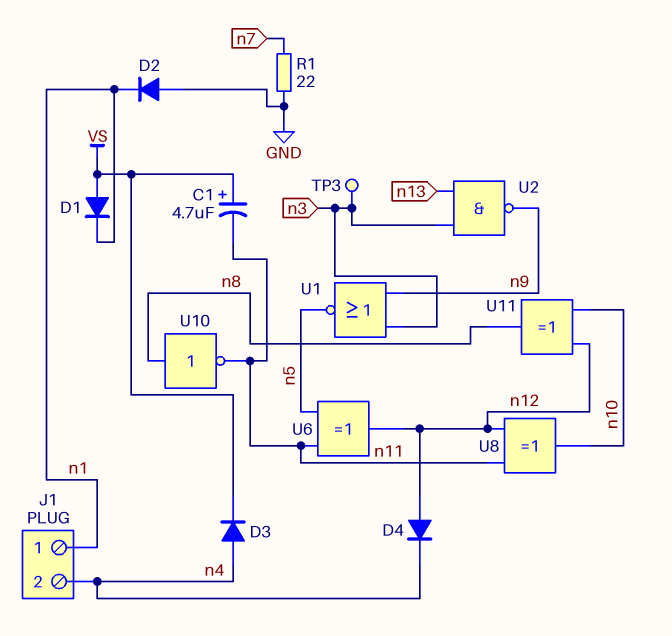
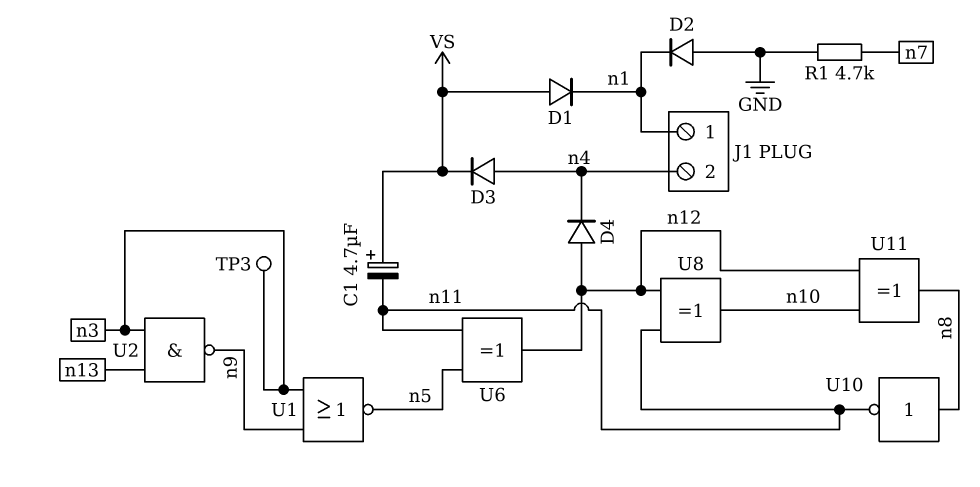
R1: 22 (GND, n7) -> 4.7k (GND, n7)

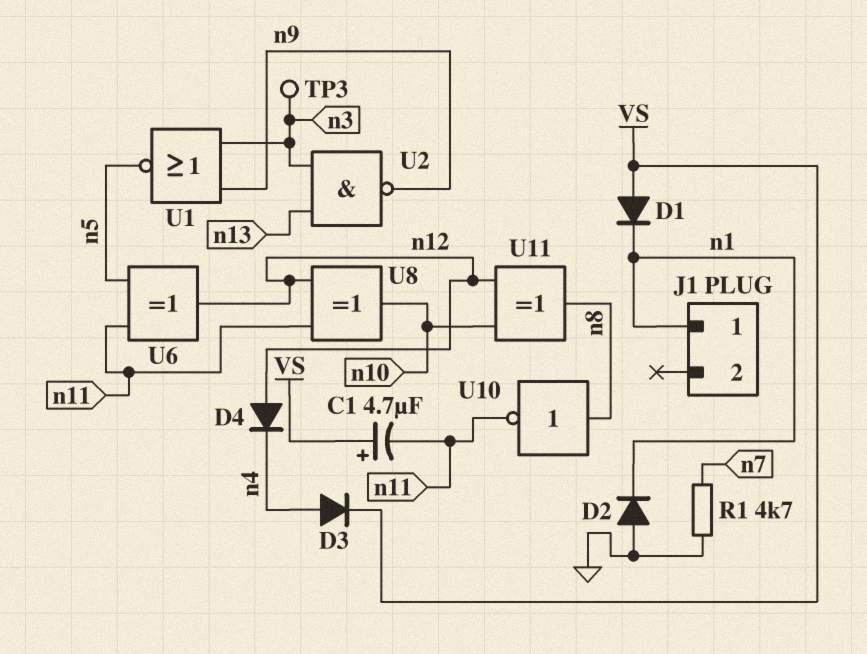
J1 pin 2: n4 -> none

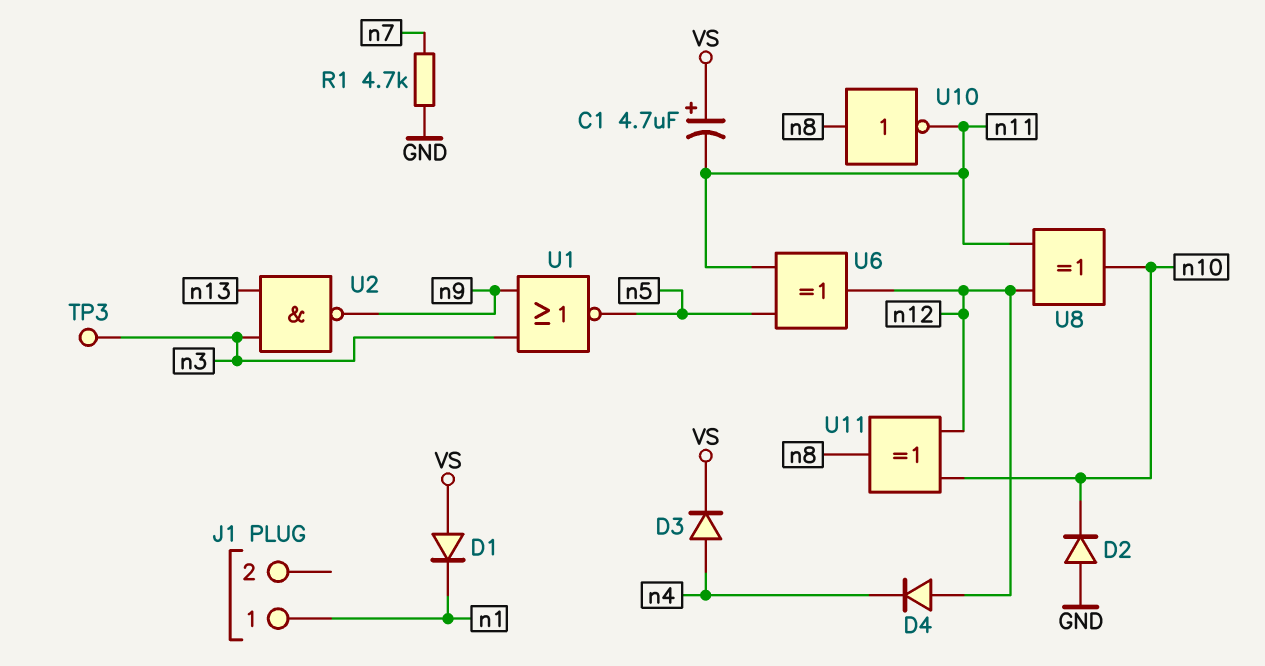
D2: diode (A GND, K n1) -> diode (A GND, K n10)

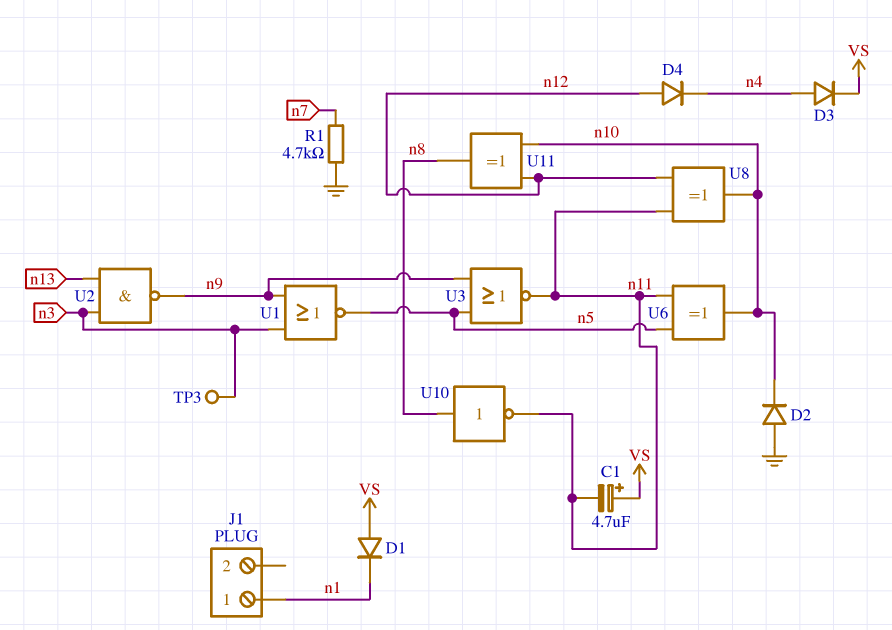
U3: none -> NOR (in n5, in n9, out n11)
U6: XOR (in n5, in n11, out n12) -> XOR (in n5, in n11, out n10)

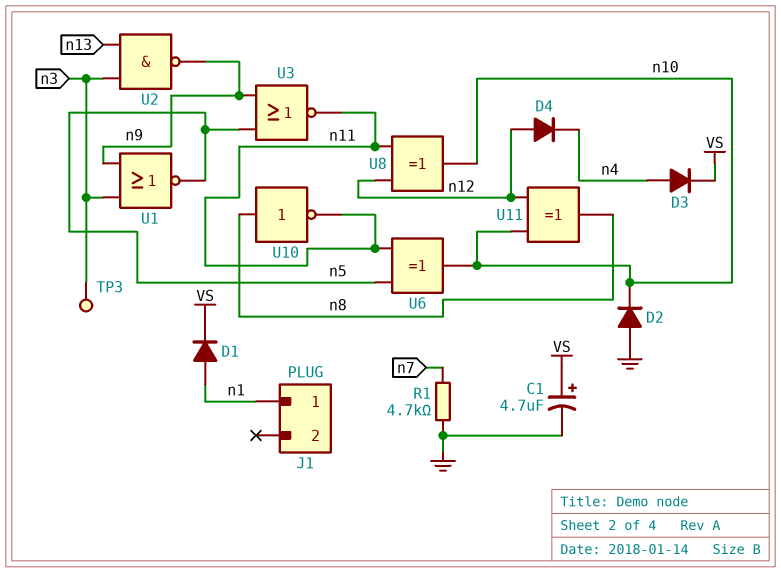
C1: 4.7uF (plus VS, minus n11) -> 4.7uF (plus VS, minus GND)
D1: diode (A VS, K n1) -> diode (A n1, K VS)

